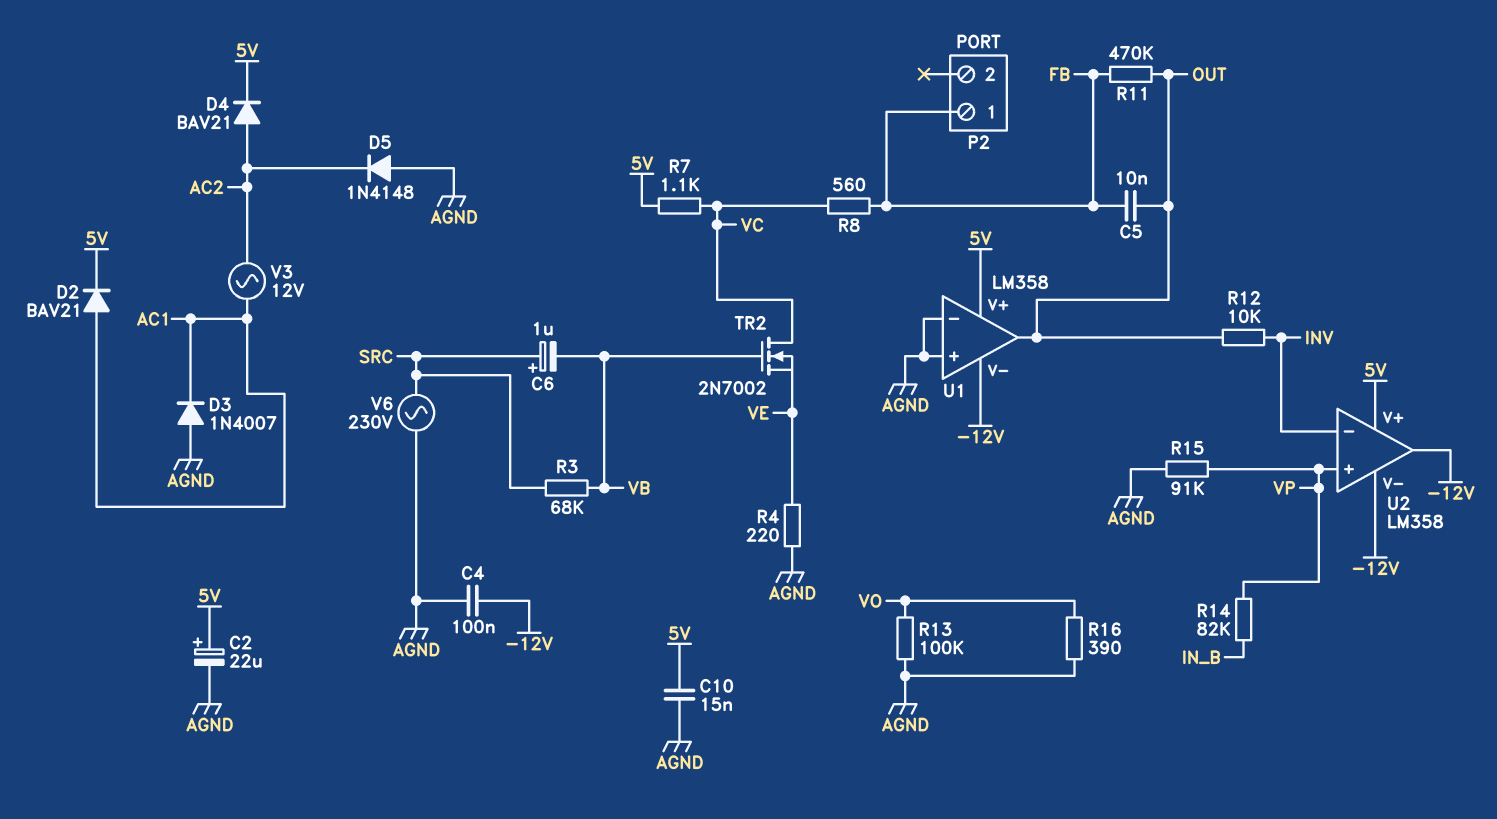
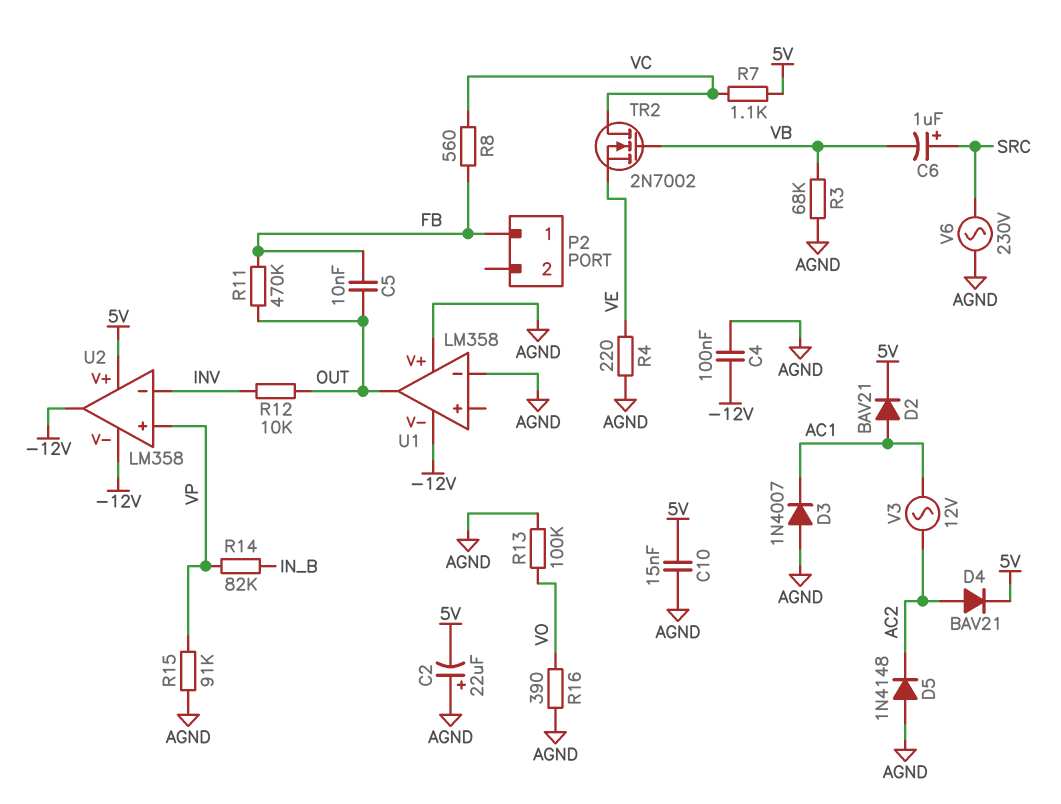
C2: 22uF (plus 5V, minus AGND) -> 22uF (plus AGND, minus 5V)
R3: 68k (SRC, VB) -> 68k (AGND, VB)
U1 pin V+: 5V -> AGND
U1 pin in+: AGND -> none

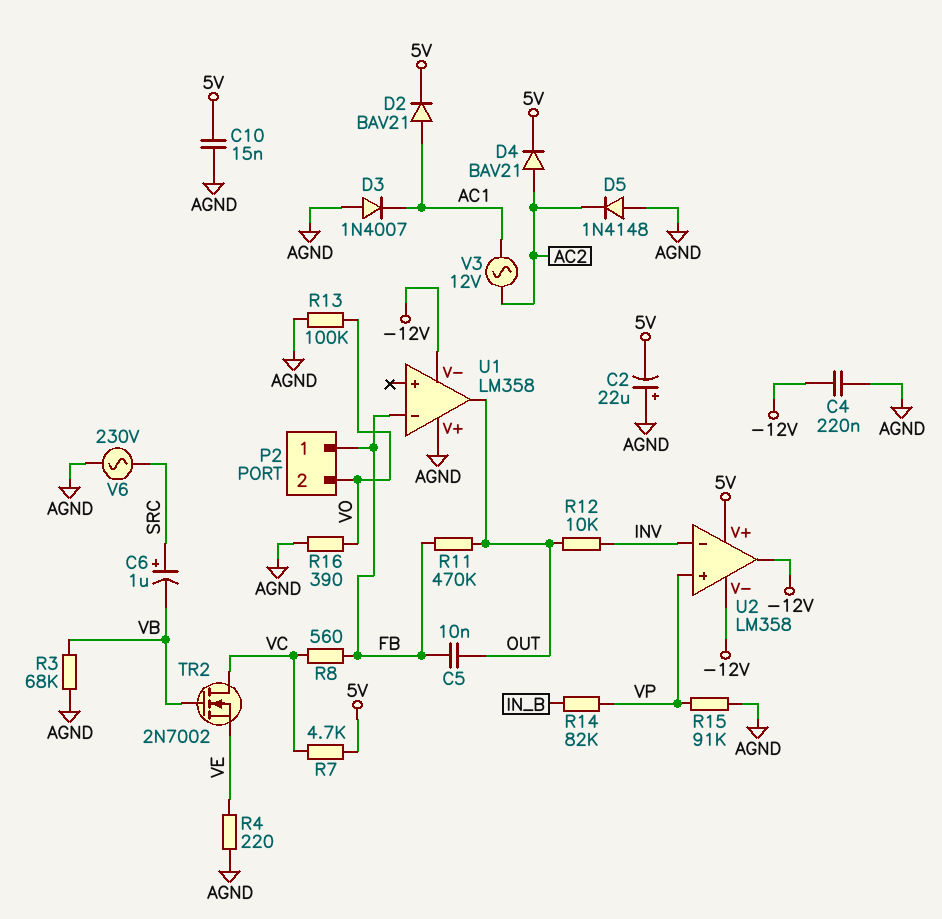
C4: 100nF (-12V, AGND) -> 220nF (-12V, AGND)
P2 pin 2: none -> VO
R7: 1.1k (5V, VC) -> 4.7k (5V, VC)
U1 pin in-: AGND -> FB

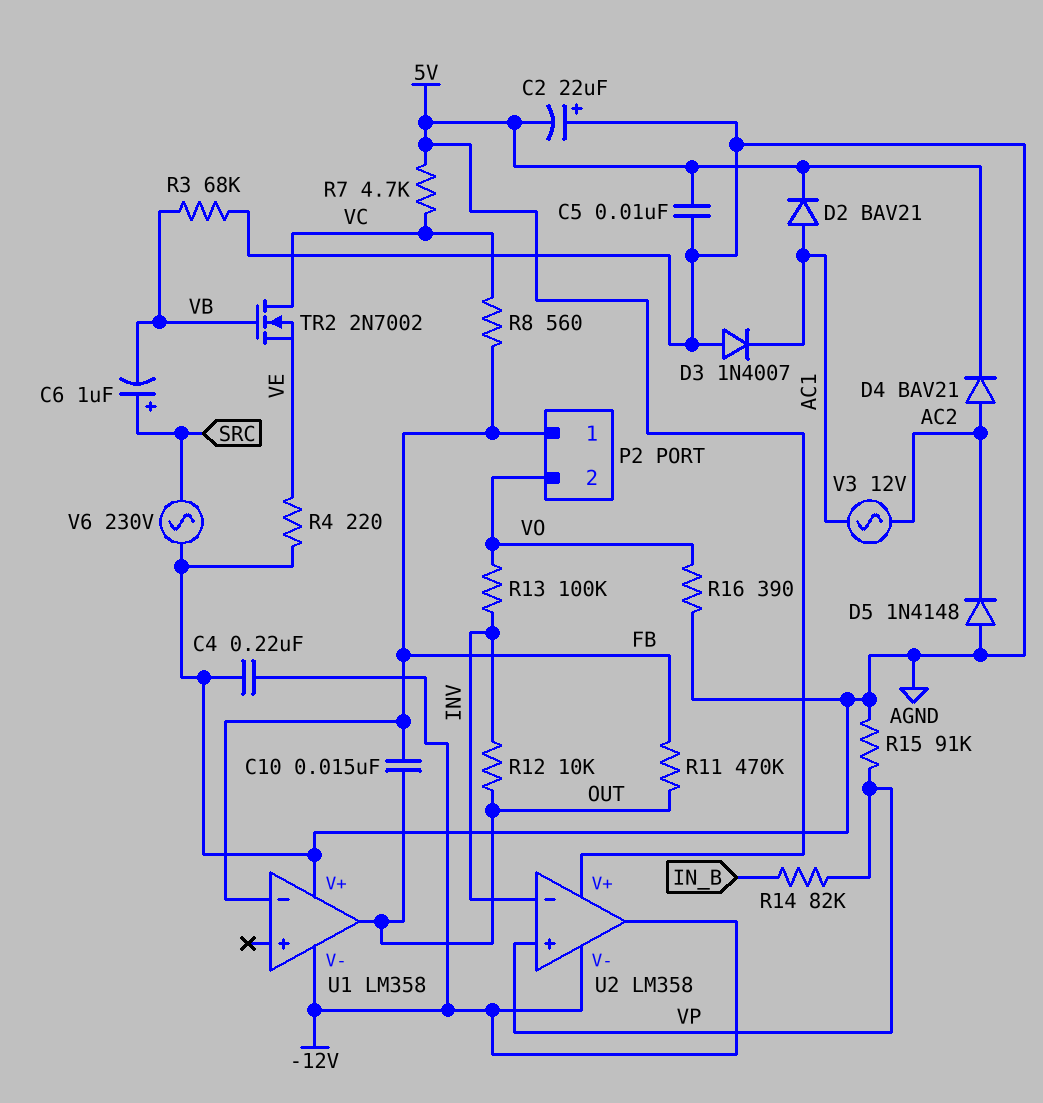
C5: 10nF (FB, OUT) -> 10nF (5V, AGND)
C10: 15nF (5V, AGND) -> 15nF (FB, OUT)
R13: 100k (AGND, VO) -> 100k (INV, VO)

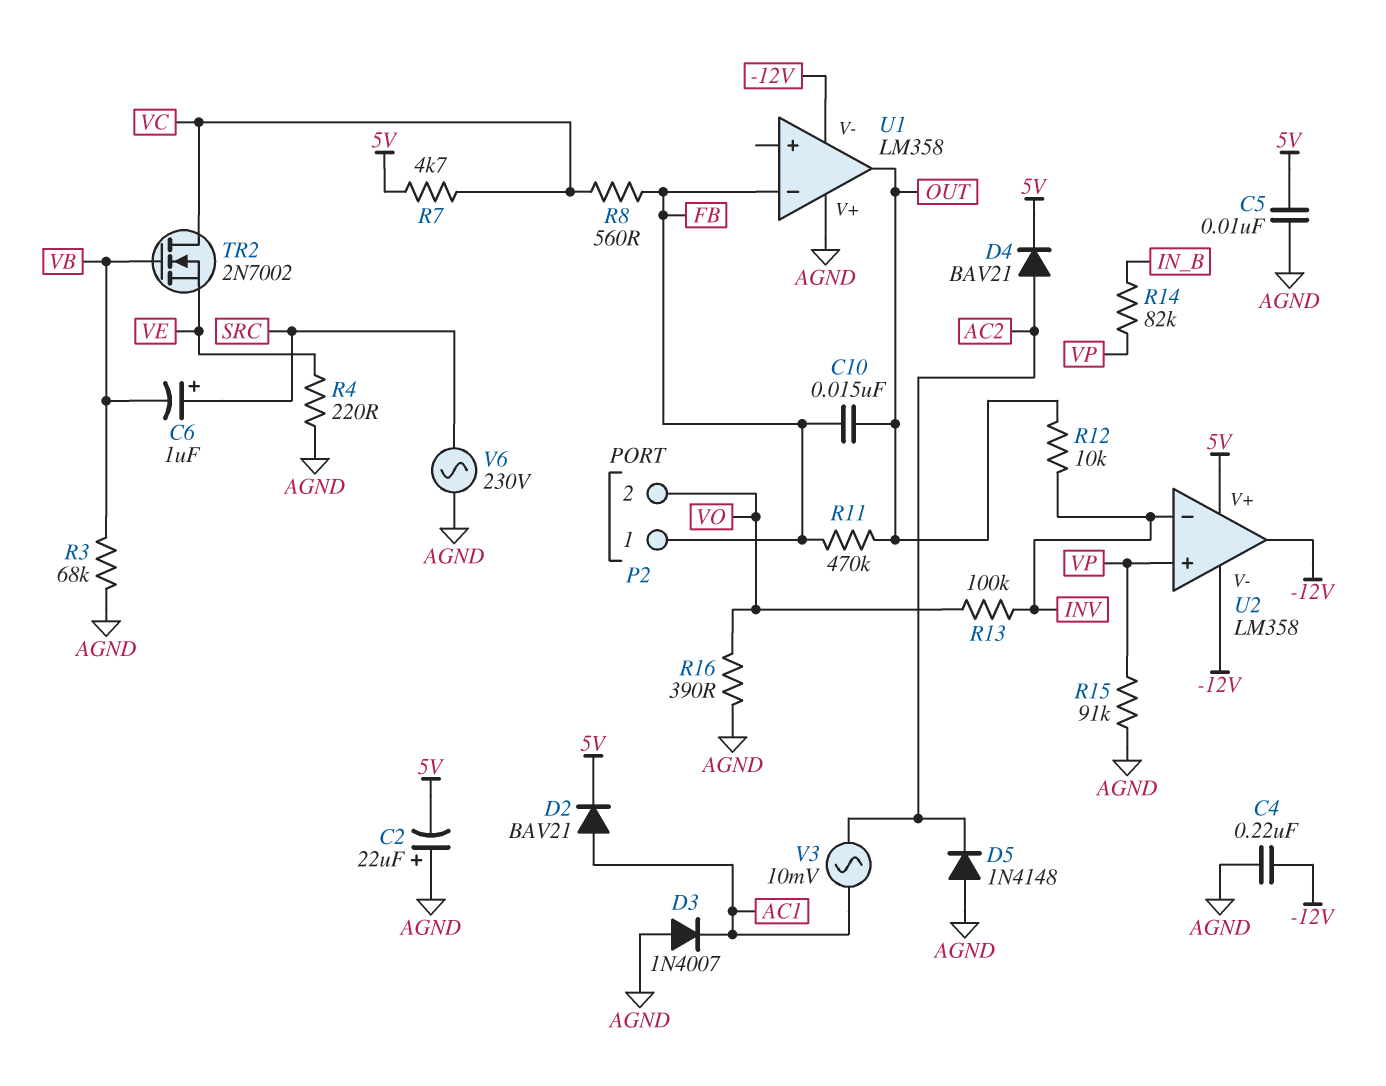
V3: AC 12V (AC1, AC2) -> AC 10mV (AC1, AC2)

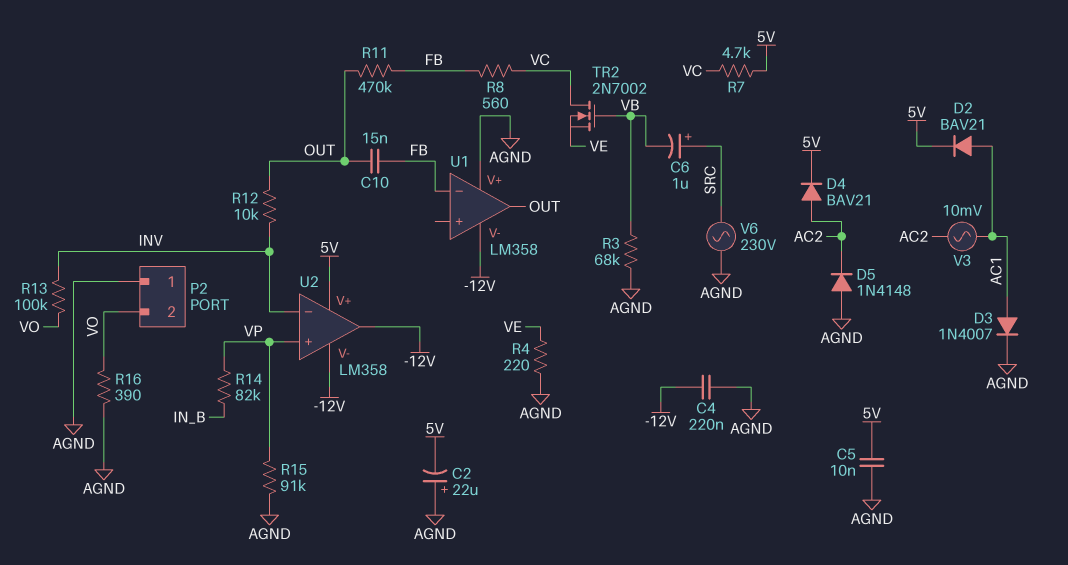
D3: diode 1N4007 (A AGND, K AC1) -> diode 1N4007 (A AC1, K AGND)
P2 pin 1: FB -> AGND

